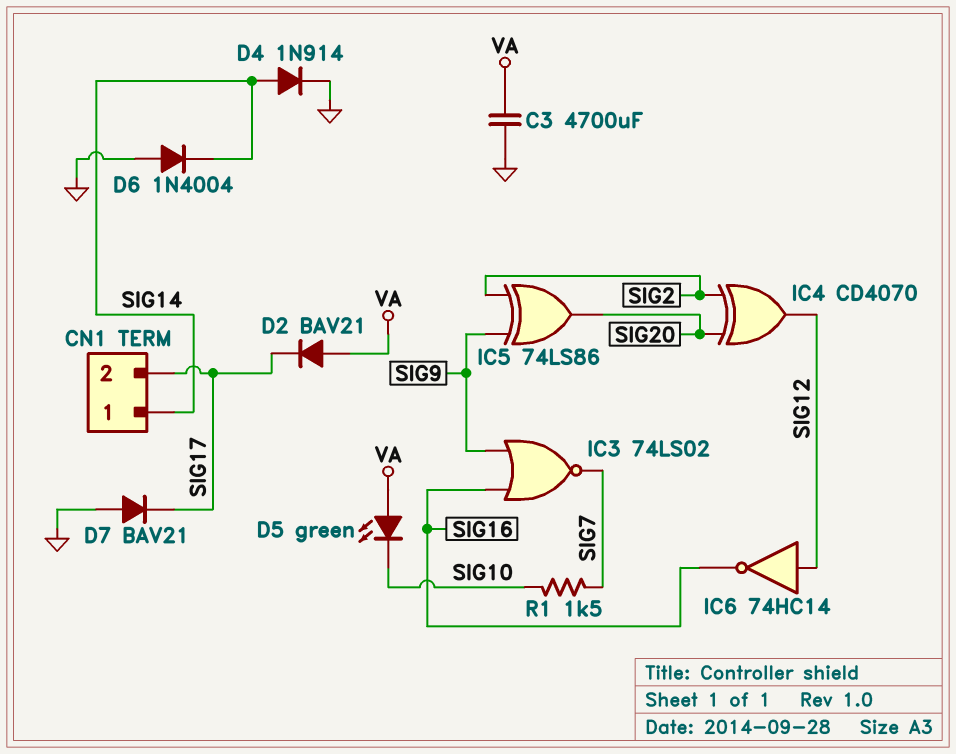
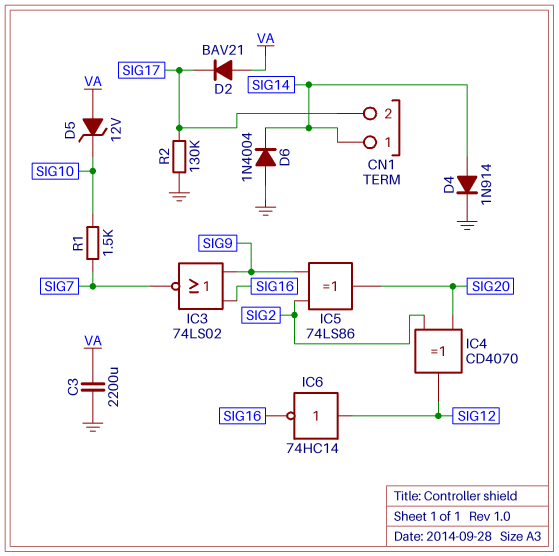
C3: 4700uF (GND, VA) -> 2200uF (GND, VA)
D5: LED green (A VA, K SIG10) -> zener 12V (A VA, K SIG10)
D7: diode BAV21 (A GND, K SIG17) -> none
R2: none -> 130k (GND, SIG17)

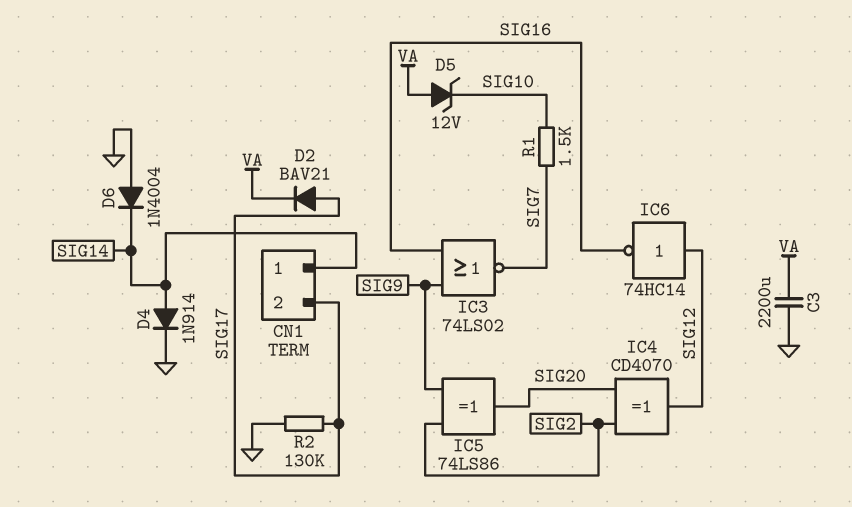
D2: diode BAV21 (A VA, K SIG17) -> diode BAV21 (A SIG17, K VA)

